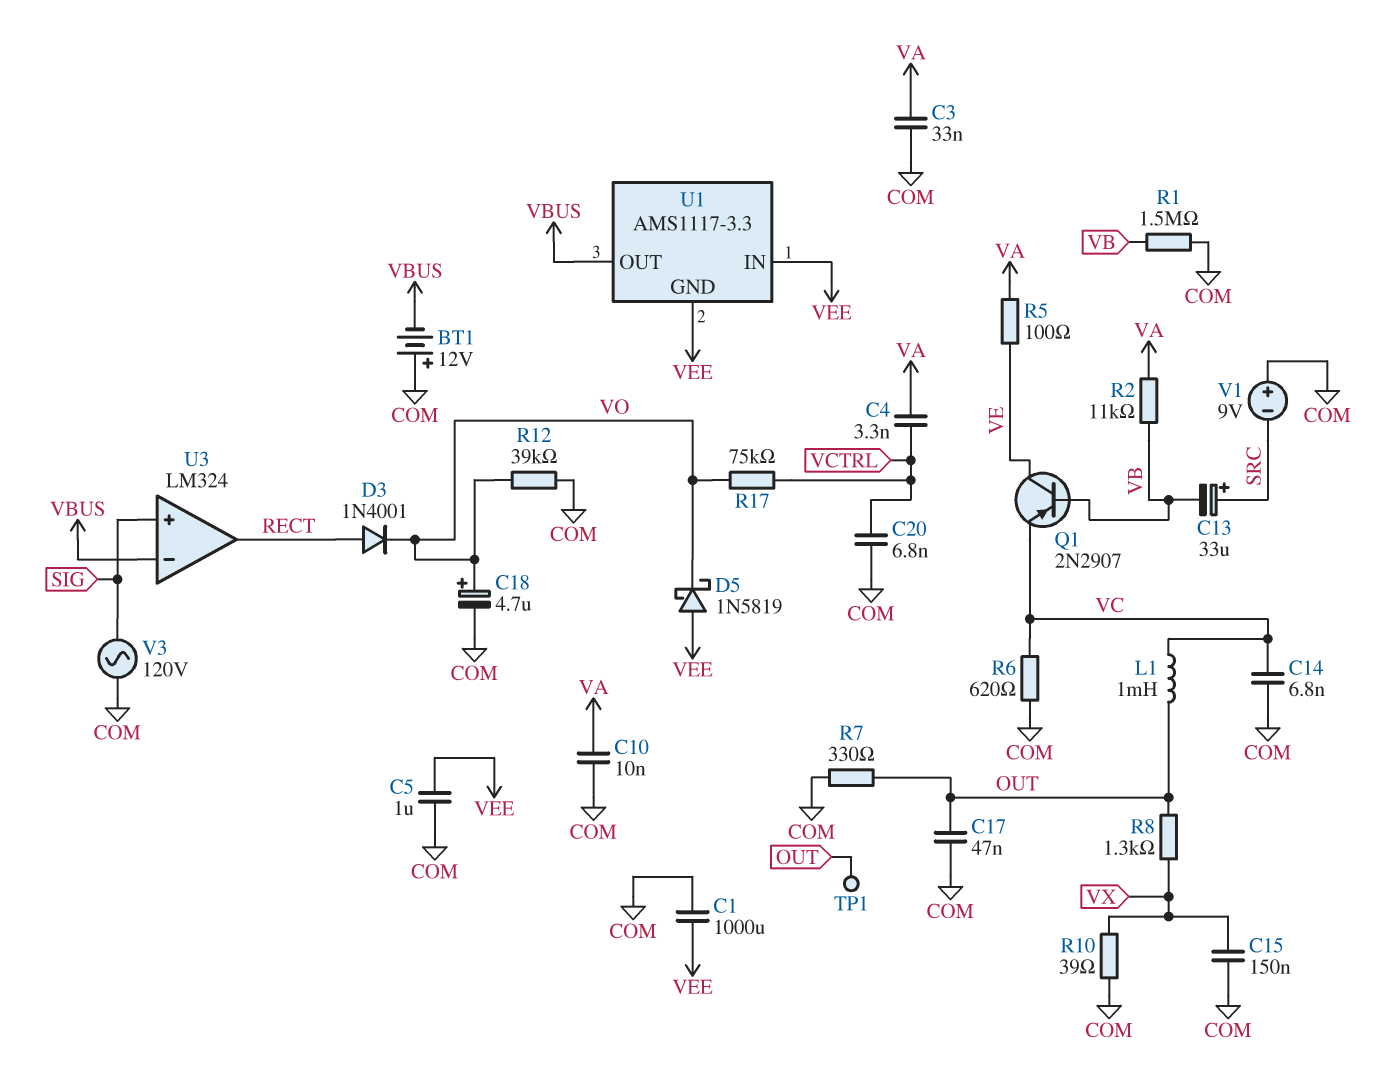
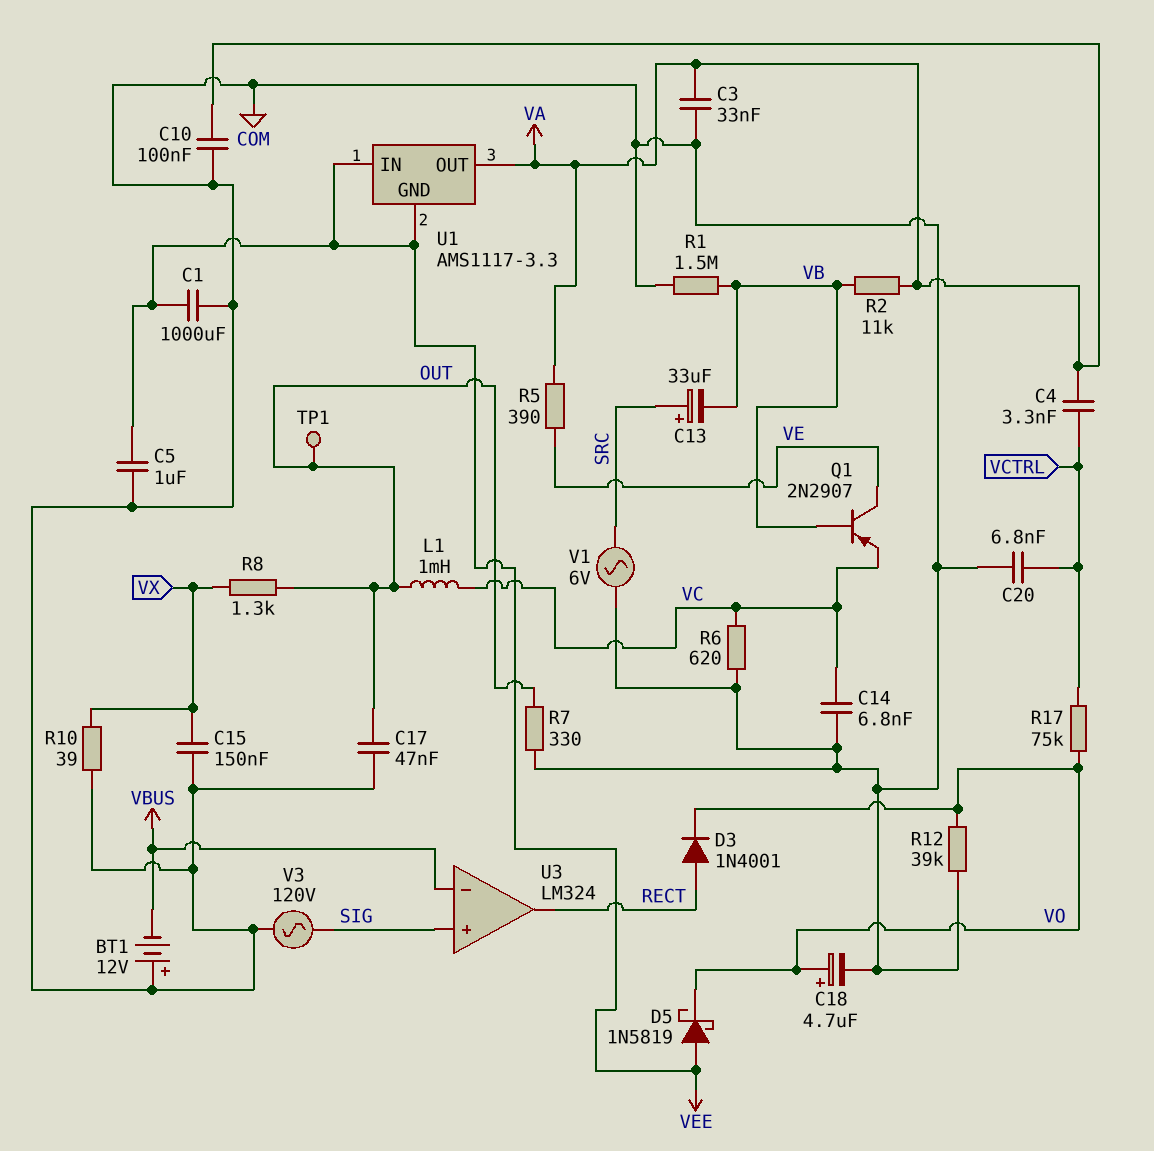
C10: 10nF (COM, VA) -> 100nF (COM, VA)
R5: 100 (VA, VE) -> 390 (VA, VE)
U1 pin OUT: VBUS -> VA
V1: 9V (plus COM, minus SRC) -> AC 6V (COM, SRC)

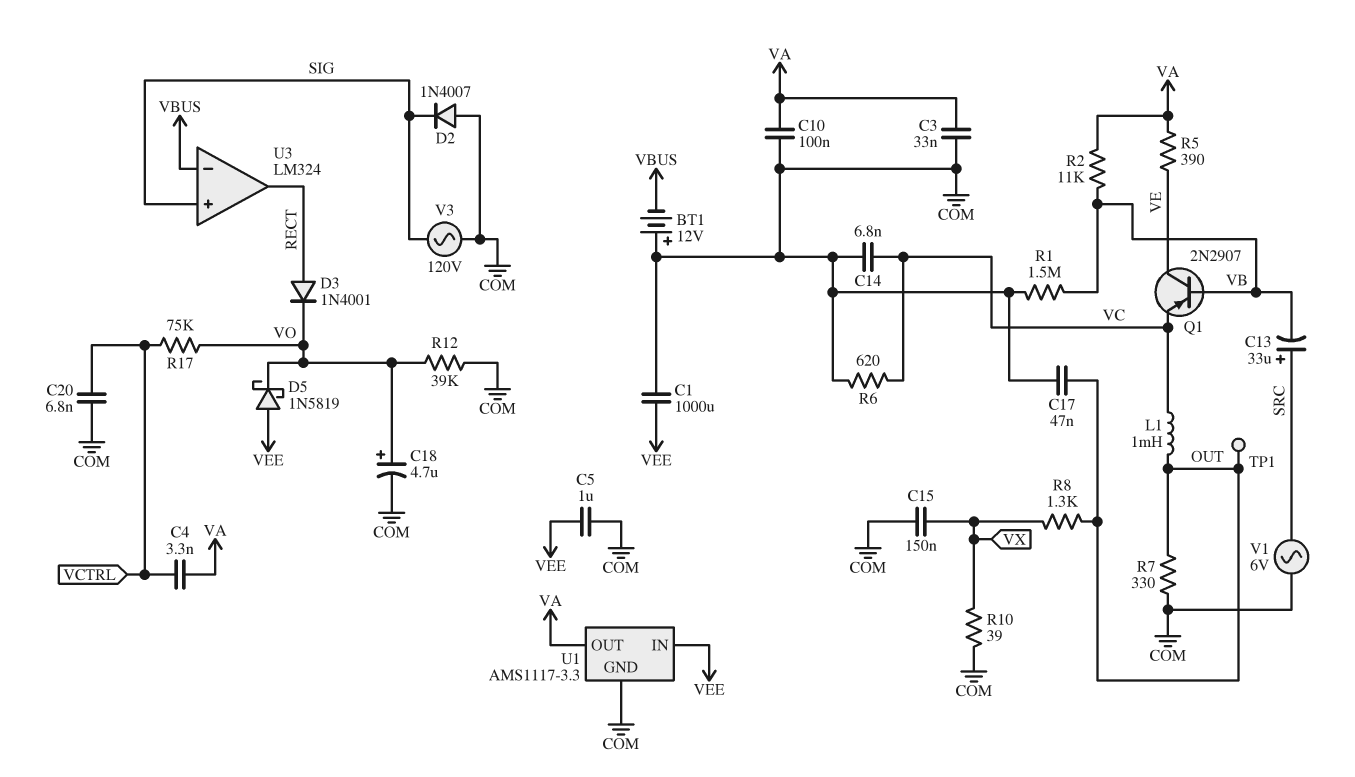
D2: none -> diode 1N4007 (A COM, K SIG)
U1 pin GND: VEE -> COM

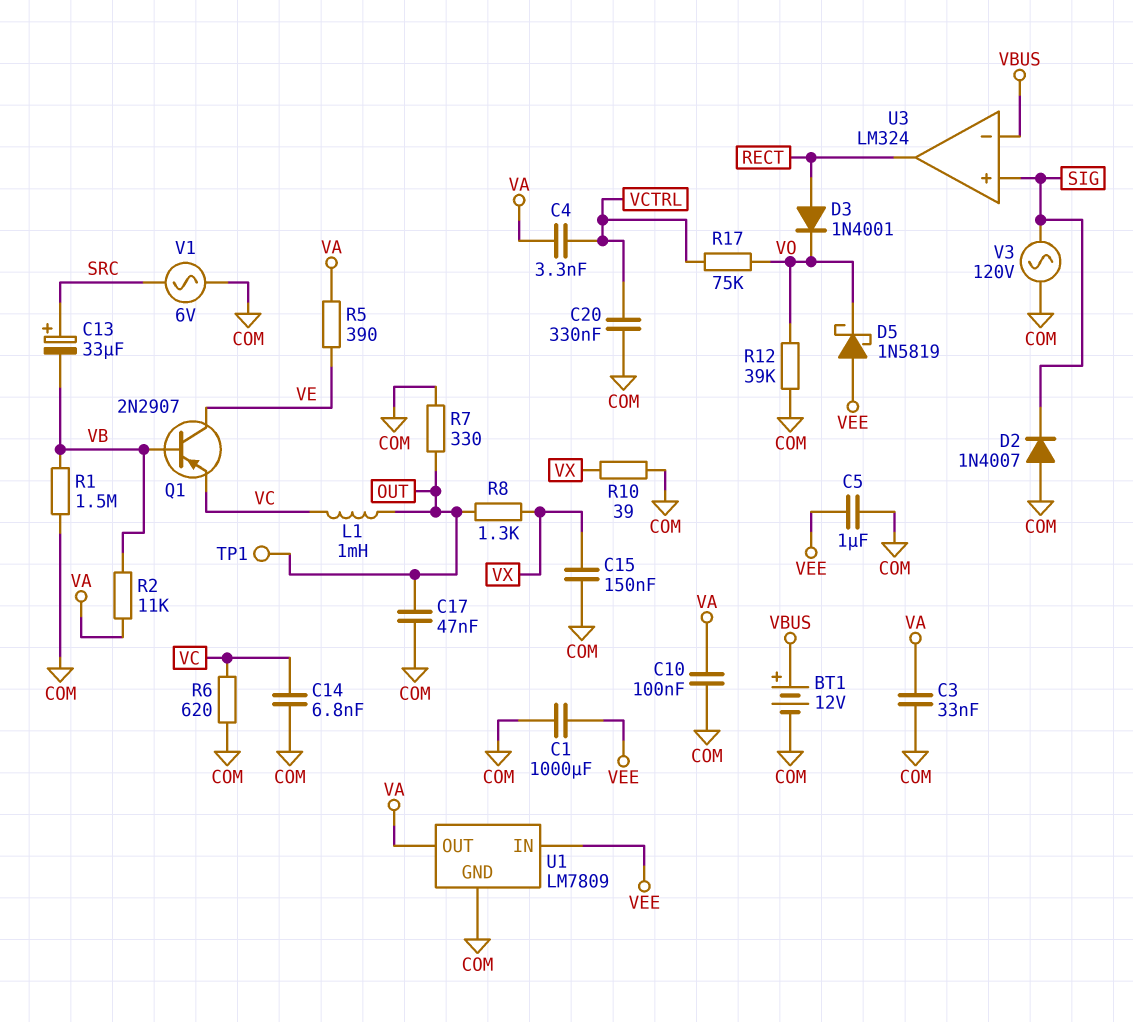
BT1: 12V (plus COM, minus VBUS) -> 12V (plus VBUS, minus COM)
C18: 4.7uF (plus VO, minus COM) -> none
C20: 6.8nF (COM, VCTRL) -> 330nF (COM, VCTRL)
U1: AMS1117-3.3 -> LM7809

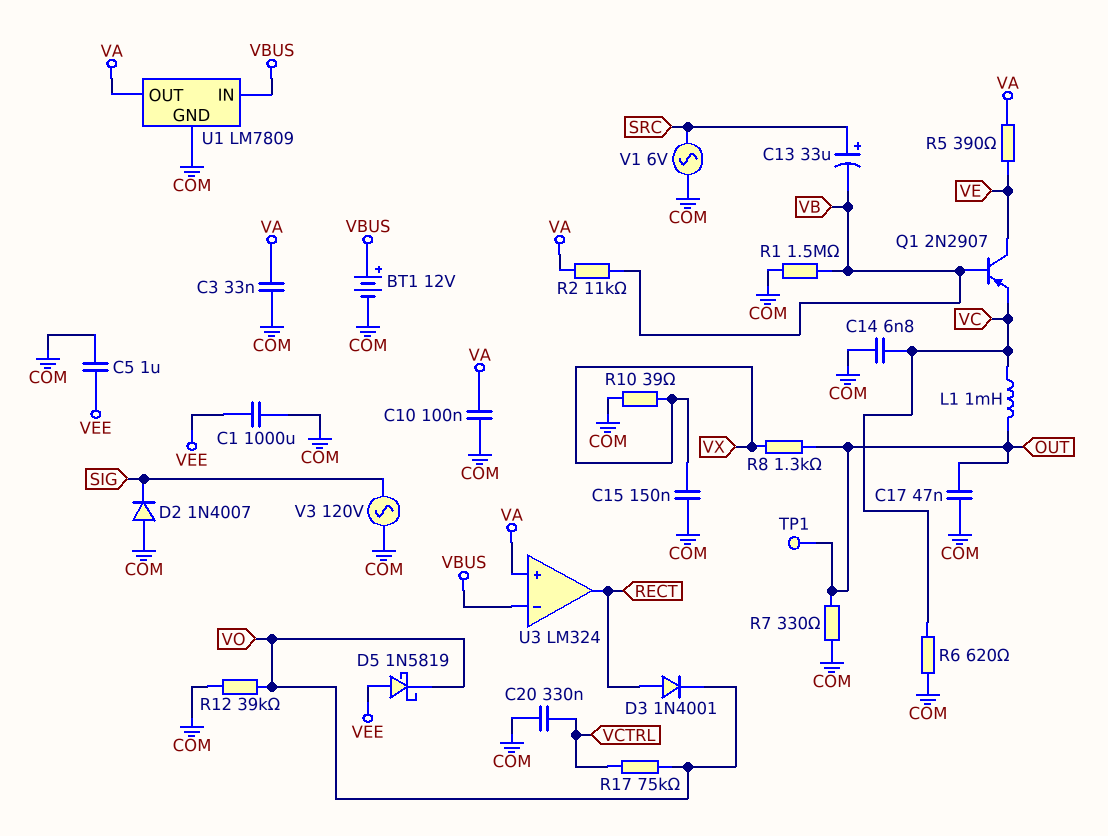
C4: 3.3nF (VA, VCTRL) -> none
U1 pin IN: VEE -> VBUS
U3 pin in+: SIG -> VA

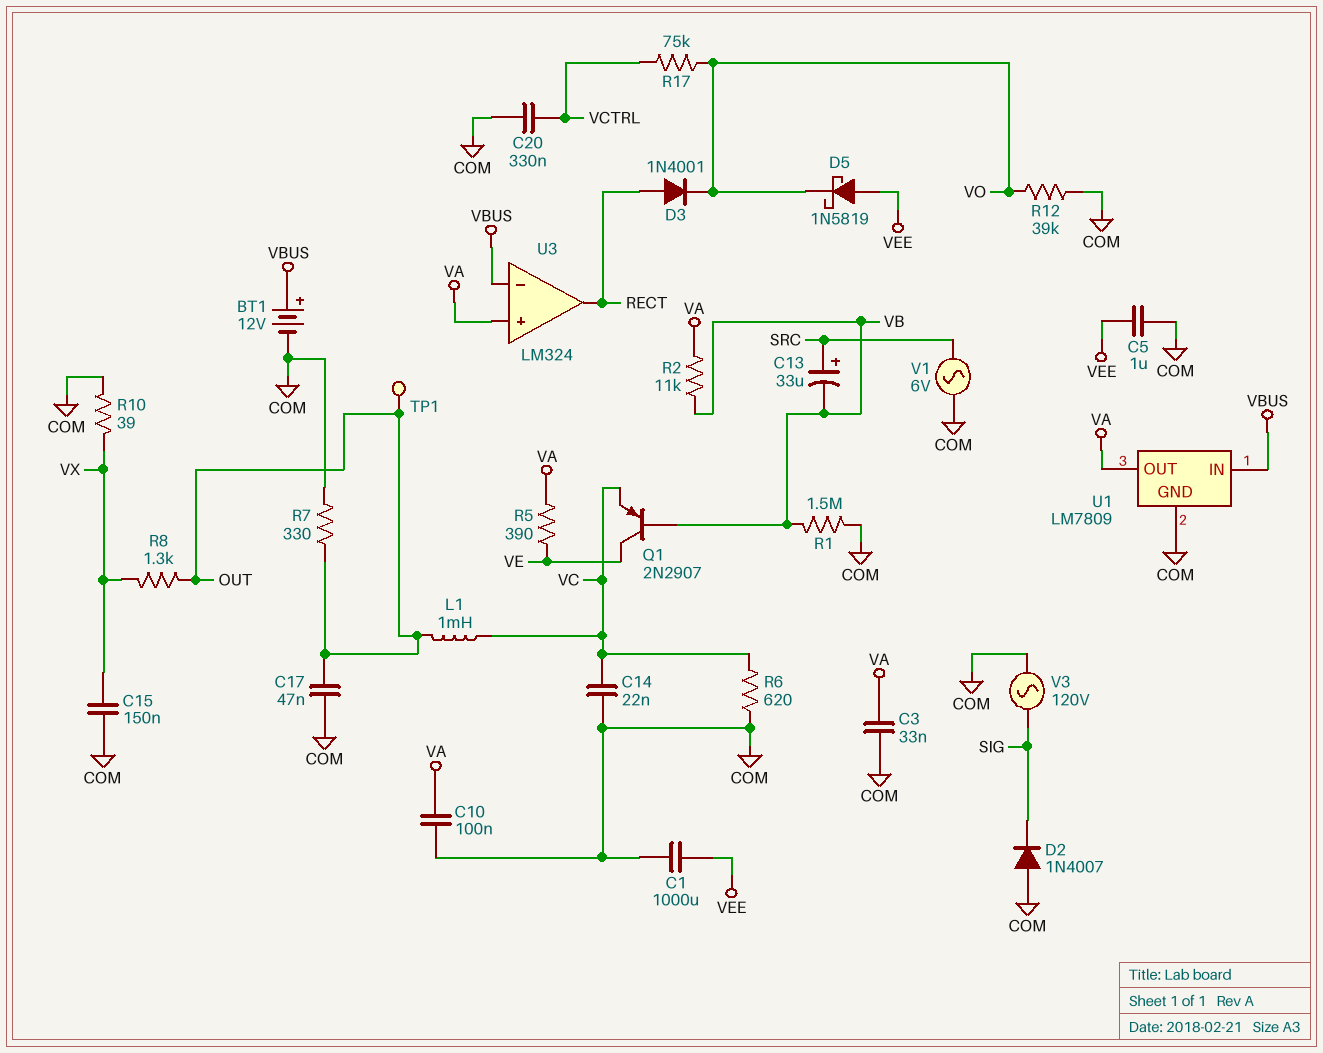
C14: 6.8nF (COM, VC) -> 22nF (COM, VC)

